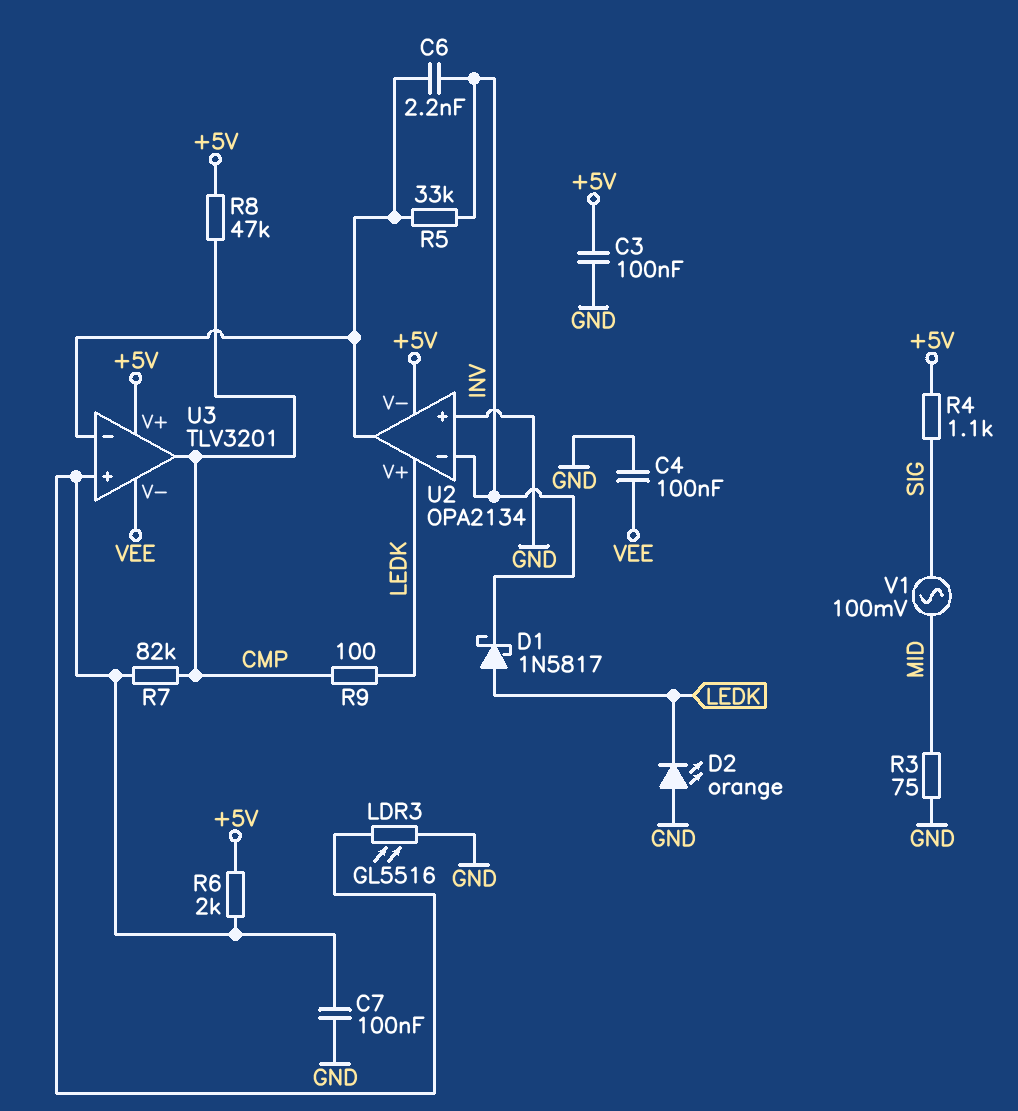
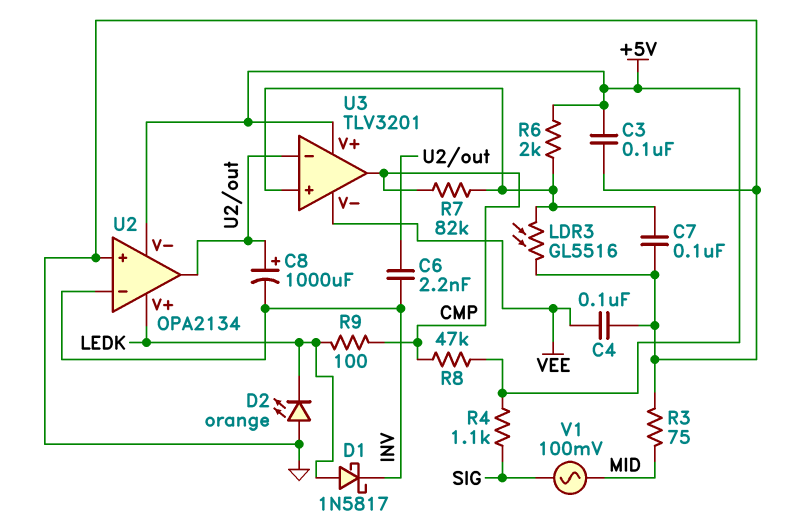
C8: none -> 1000uF (plus U2/out, minus INV)
R5: 33k (INV, U2/out) -> none

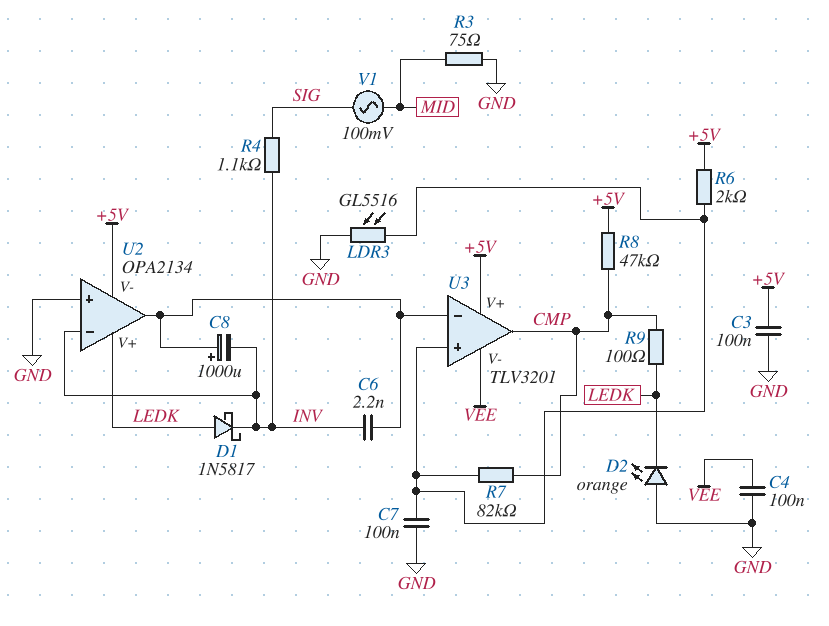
R4: 1.1k (+5V, SIG) -> 1.1k (INV, SIG)

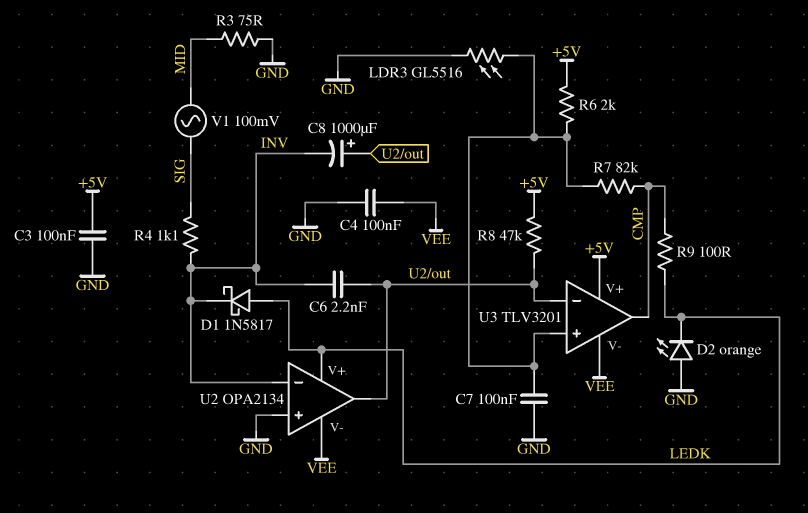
R8: 47k (+5V, CMP) -> 47k (+5V, U2/out)
U2 pin V-: +5V -> VEE

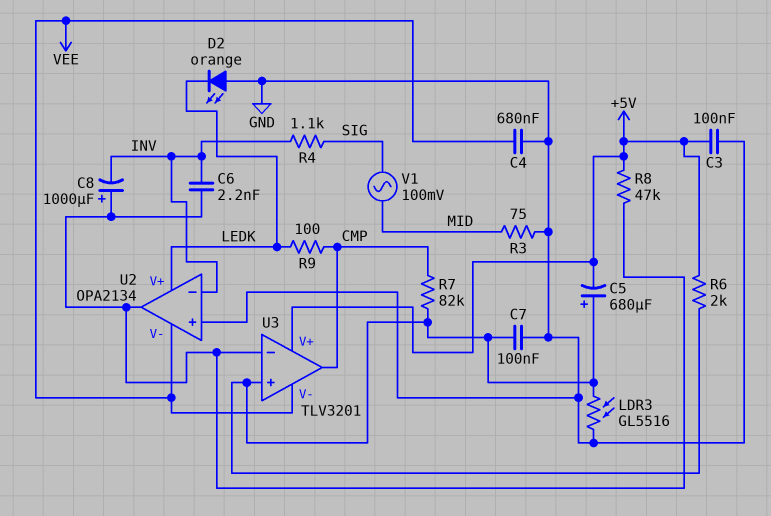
C4: 100nF (GND, VEE) -> 680nF (GND, VEE)
C5: none -> 680uF (plus U3/in+, minus +5V)
D1: schottky 1N5817 (A LEDK, K INV) -> none

